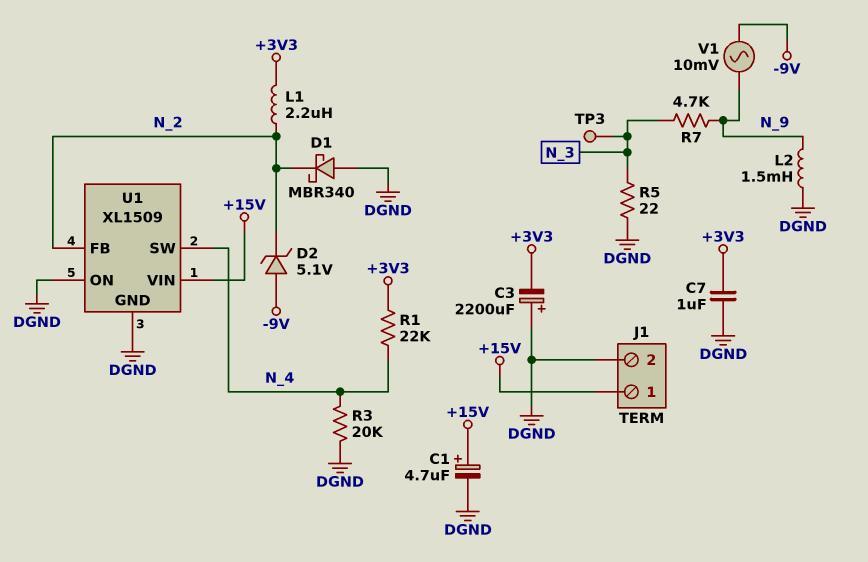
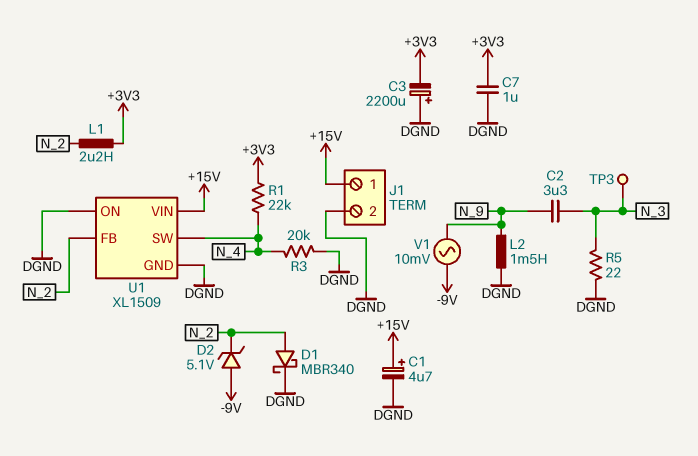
C2: none -> 3.3uF (N_3, N_9)
D1: schottky MBR340 (A DGND, K N_2) -> schottky MBR340 (A N_2, K DGND)
R7: 4.7k (N_3, N_9) -> none

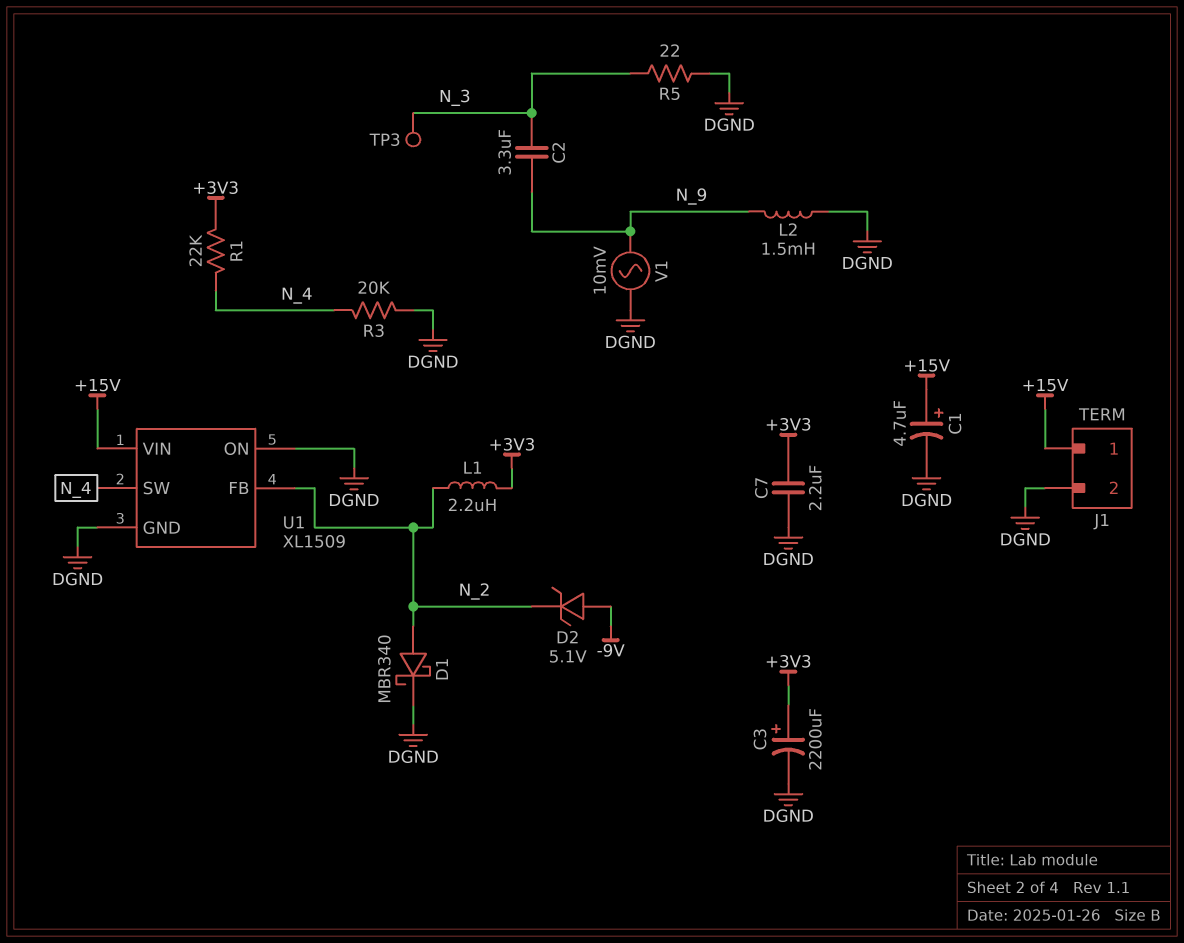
C3: 2200uF (plus DGND, minus +3V3) -> 2200uF (plus +3V3, minus DGND)
C7: 1uF (+3V3, DGND) -> 2.2uF (+3V3, DGND)
V1: AC 10mV (-9V, N_9) -> AC 10mV (DGND, N_9)

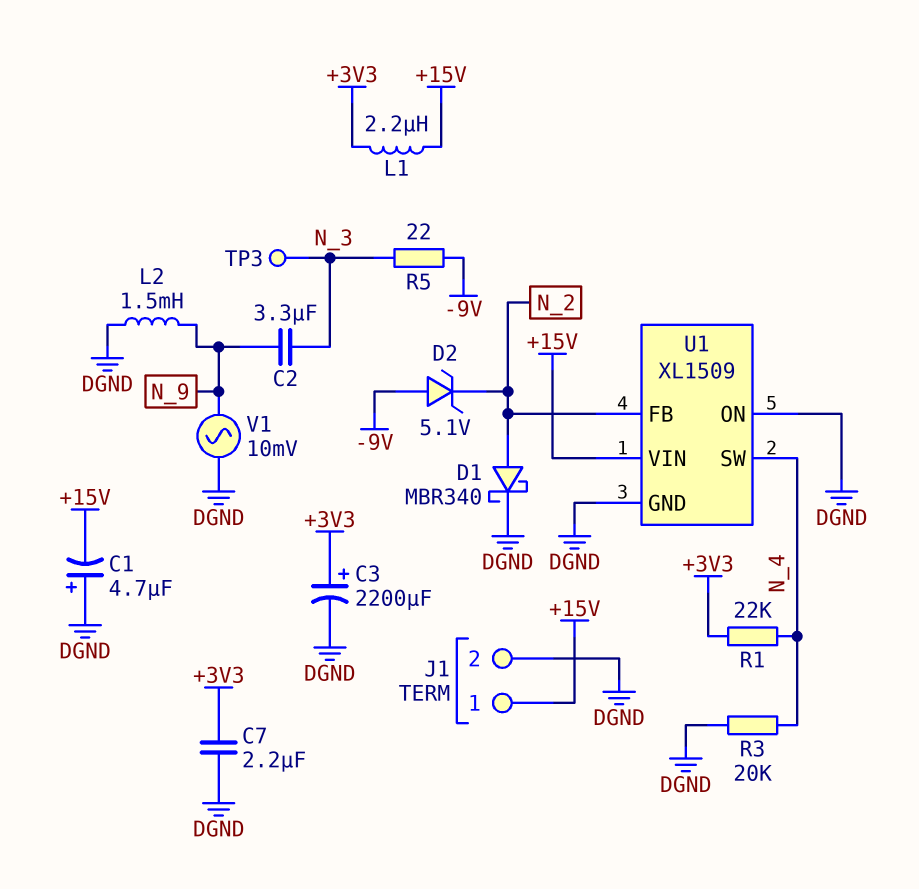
C1: 4.7uF (plus +15V, minus DGND) -> 4.7uF (plus DGND, minus +15V)
L1: 2.2uH (+3V3, N_2) -> 2.2uH (+3V3, +15V)
R5: 22 (DGND, N_3) -> 22 (-9V, N_3)

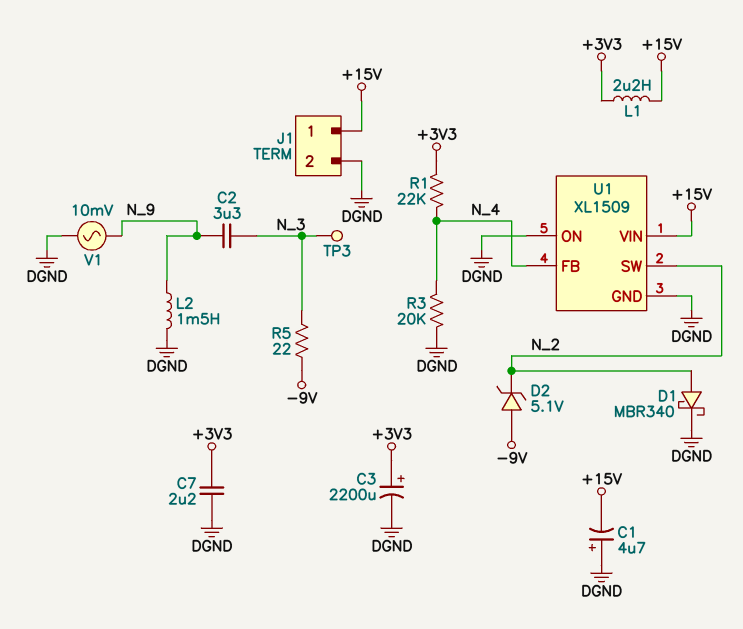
U1 pin FB: N_2 -> N_4
U1 pin SW: N_4 -> N_2

